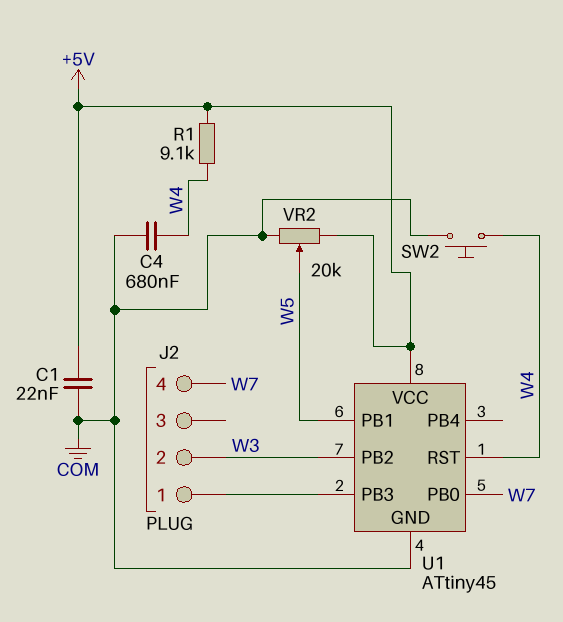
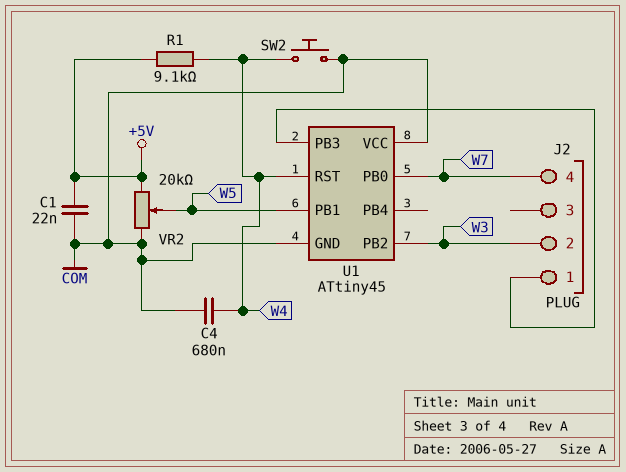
U1 pin VCC: +5V -> COM

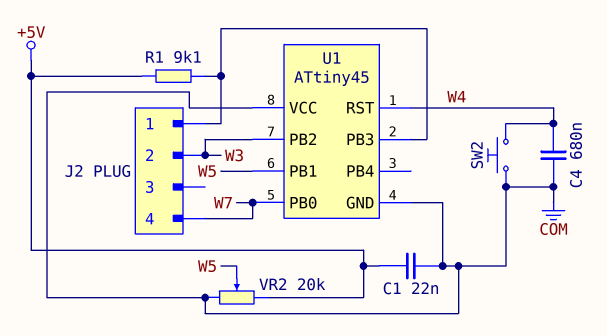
R1: 9.1k (+5V, W4) -> 9.1k (+5V, J2/1)

